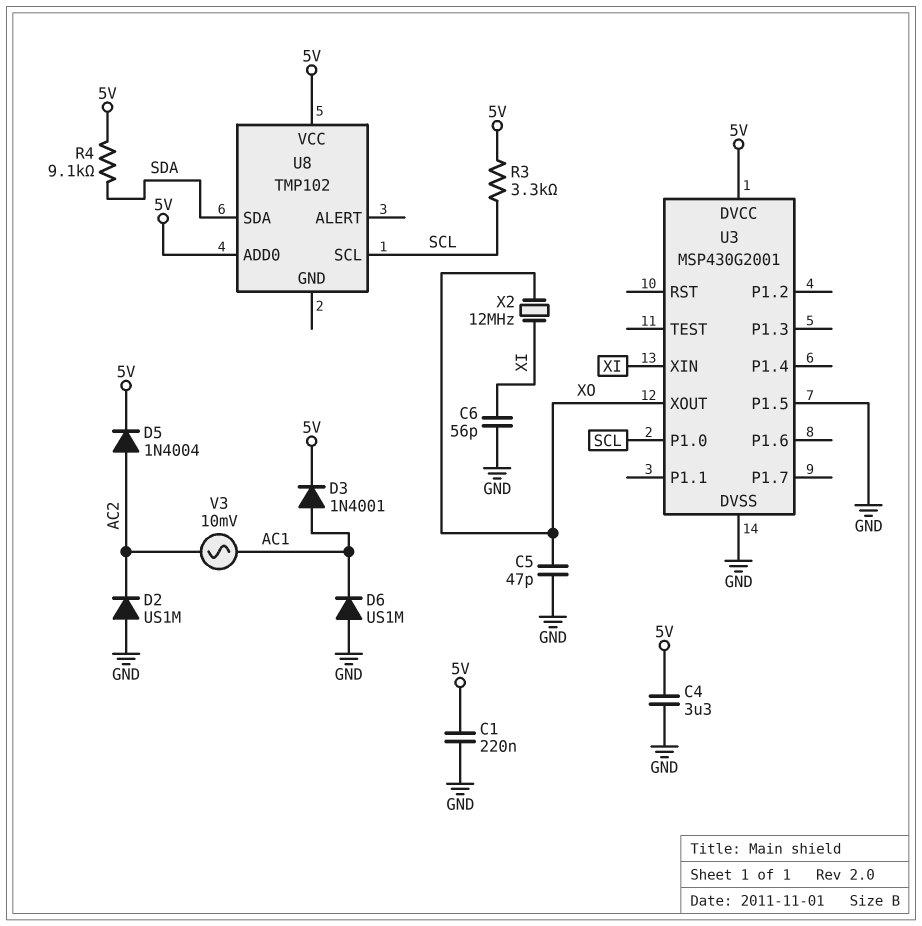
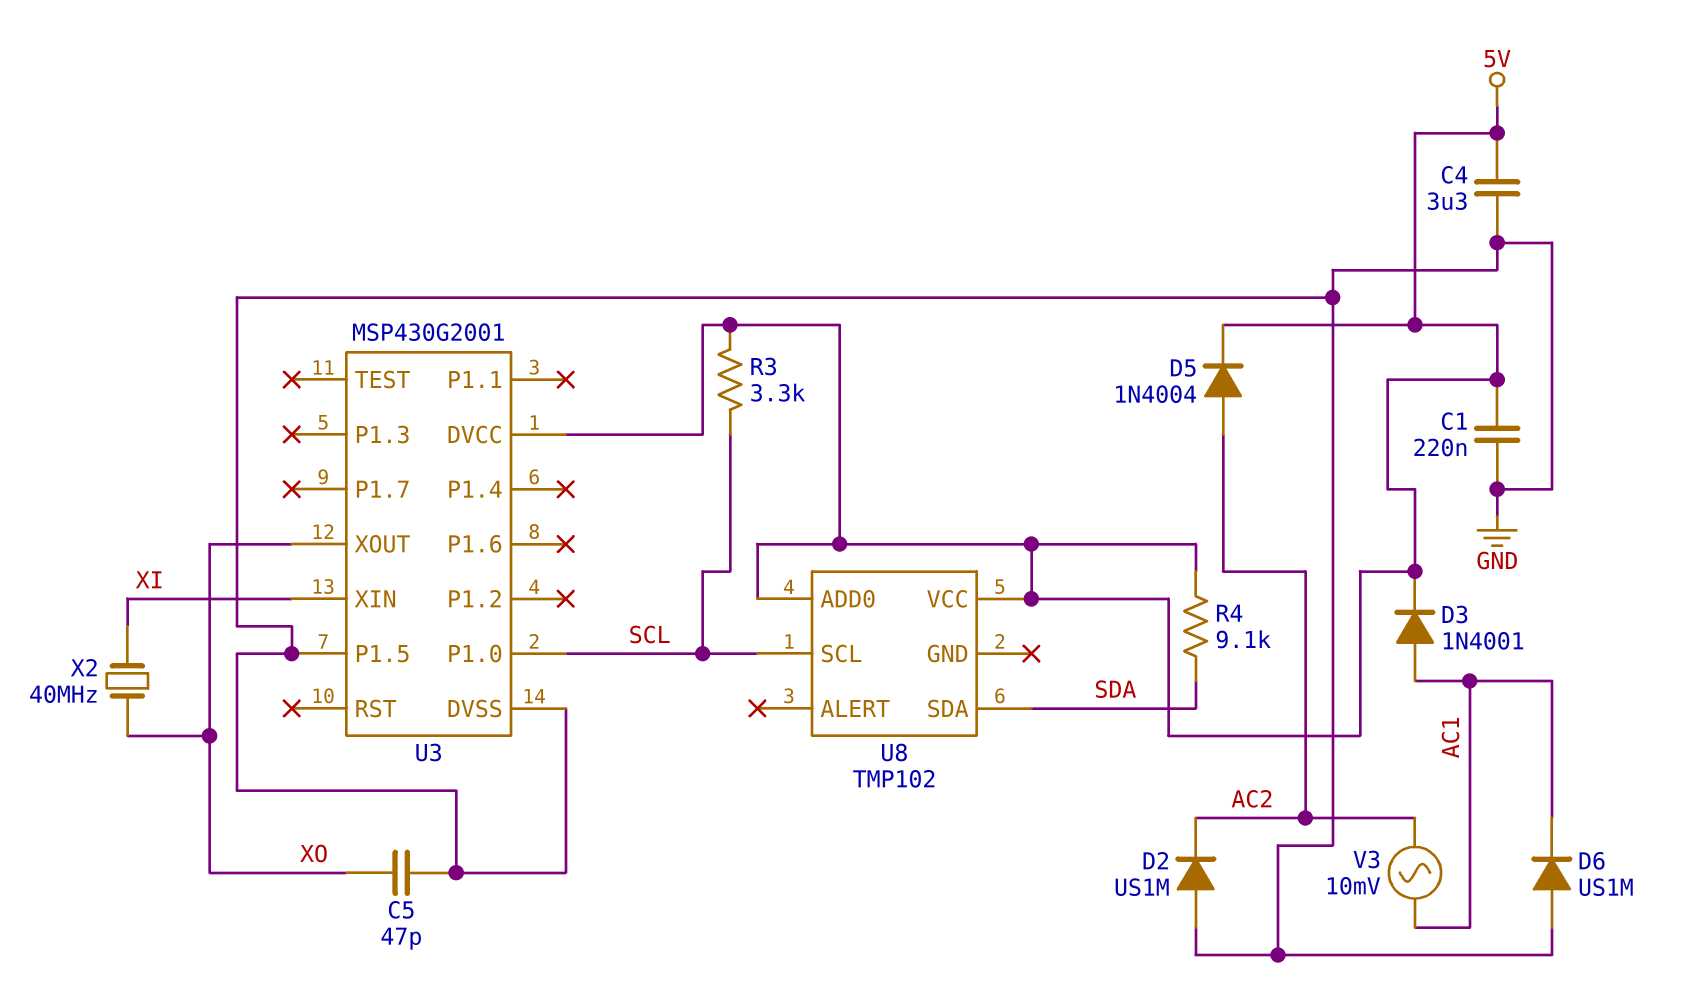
C6: 56pF (GND, XI) -> none
X2: 12MHz (XI, XO) -> 40MHz (XI, XO)

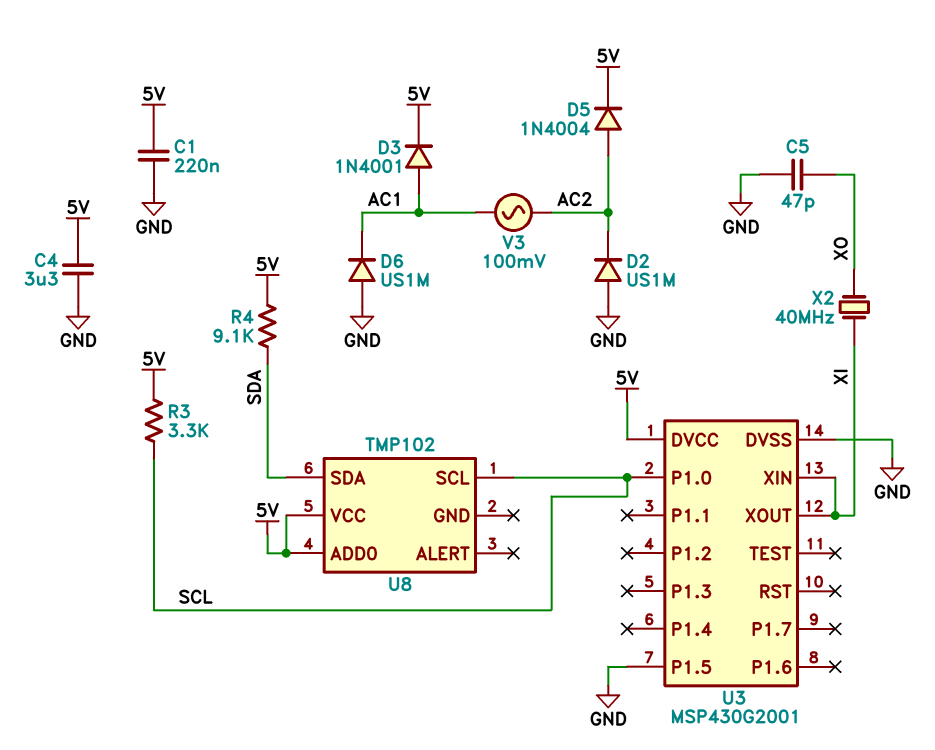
U3 pin XOUT: XO -> XI
V3: AC 10mV (AC1, AC2) -> AC 100mV (AC1, AC2)

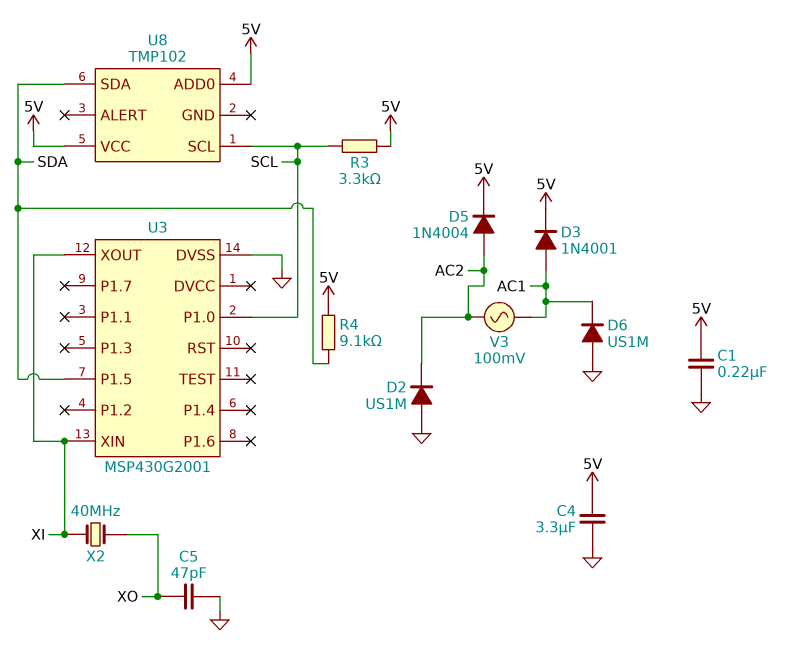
U3 pin DVCC: 5V -> none
U3 pin P1.5: GND -> SDA

